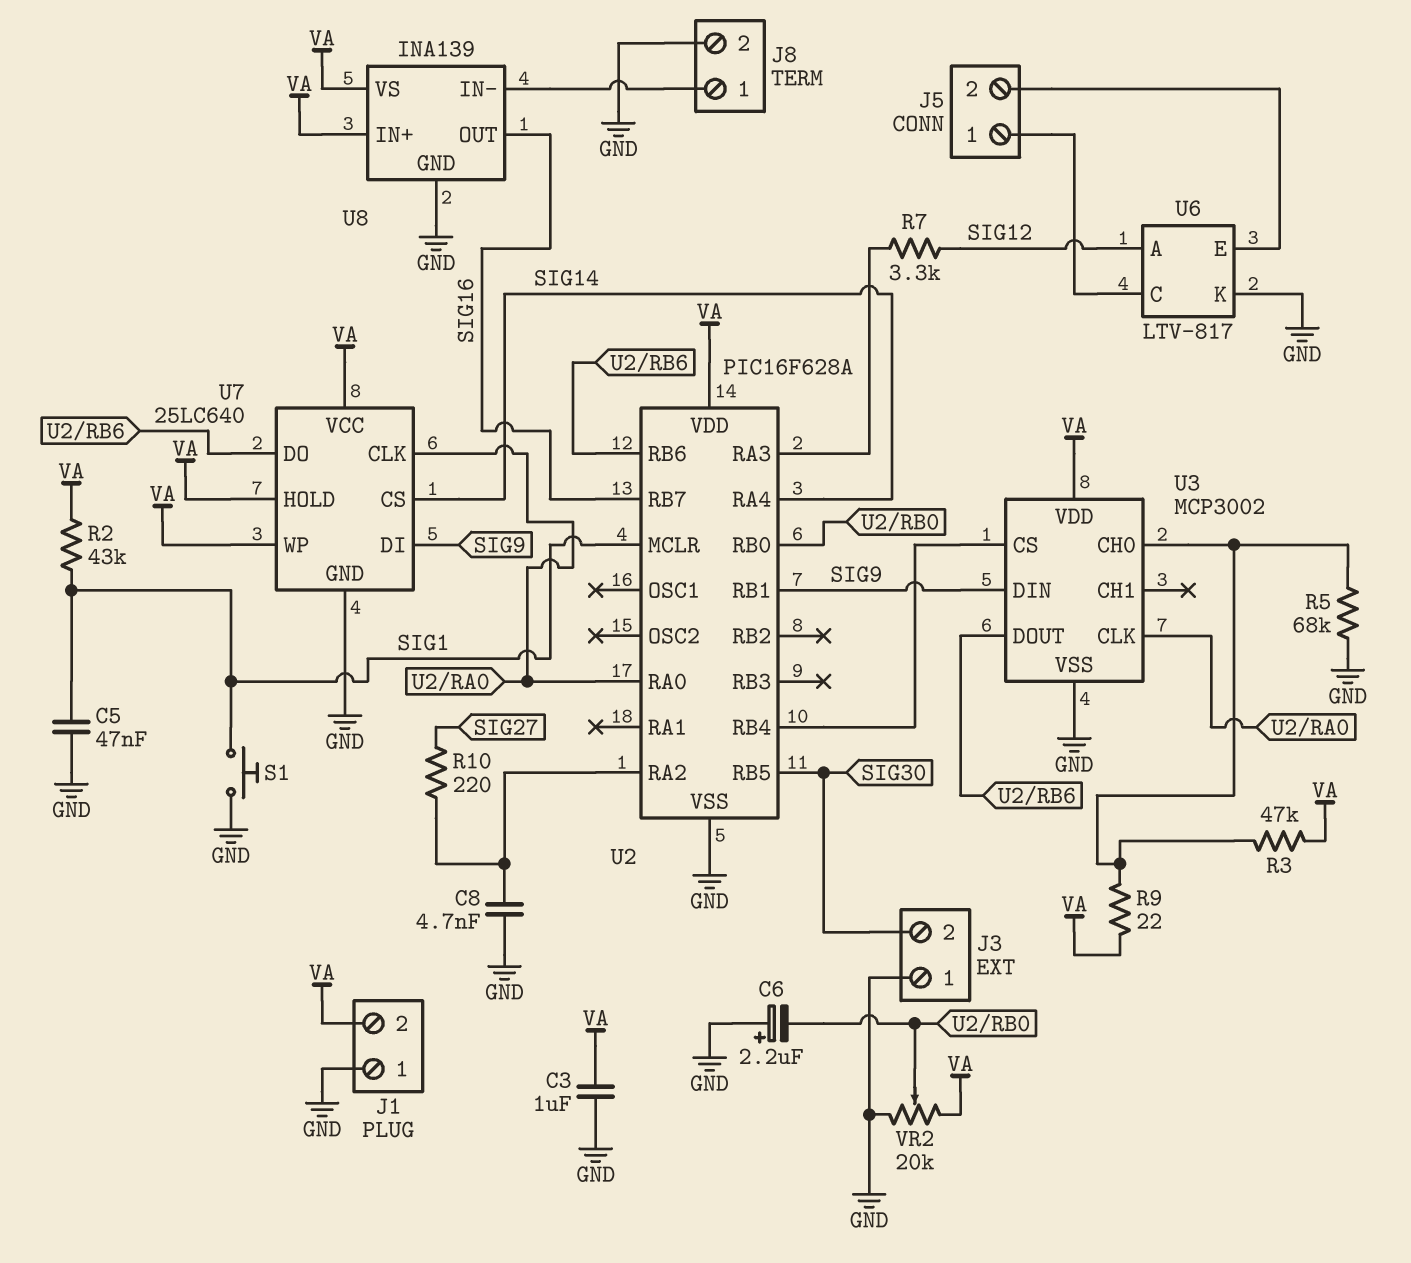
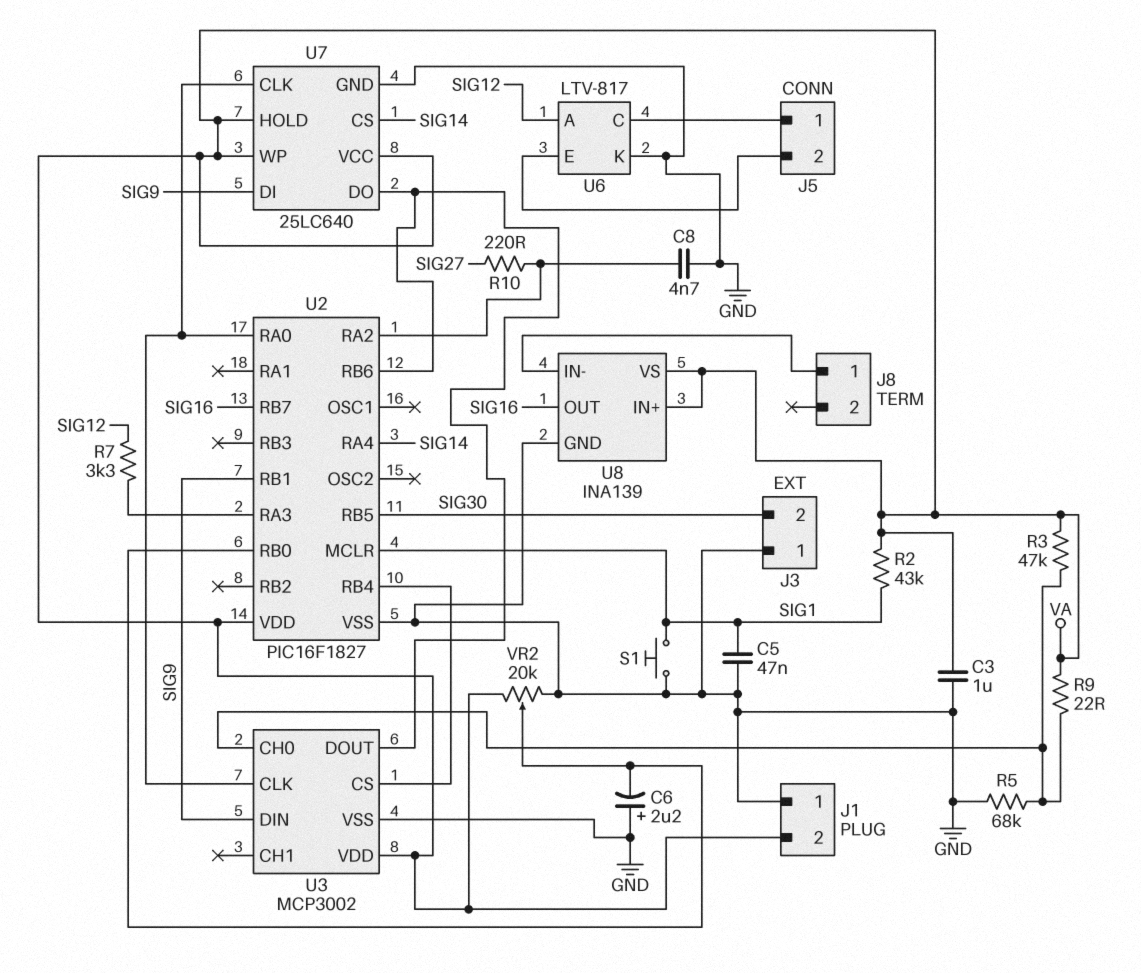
J8 pin 2: GND -> none
U2: PIC16F628A -> PIC16F1827

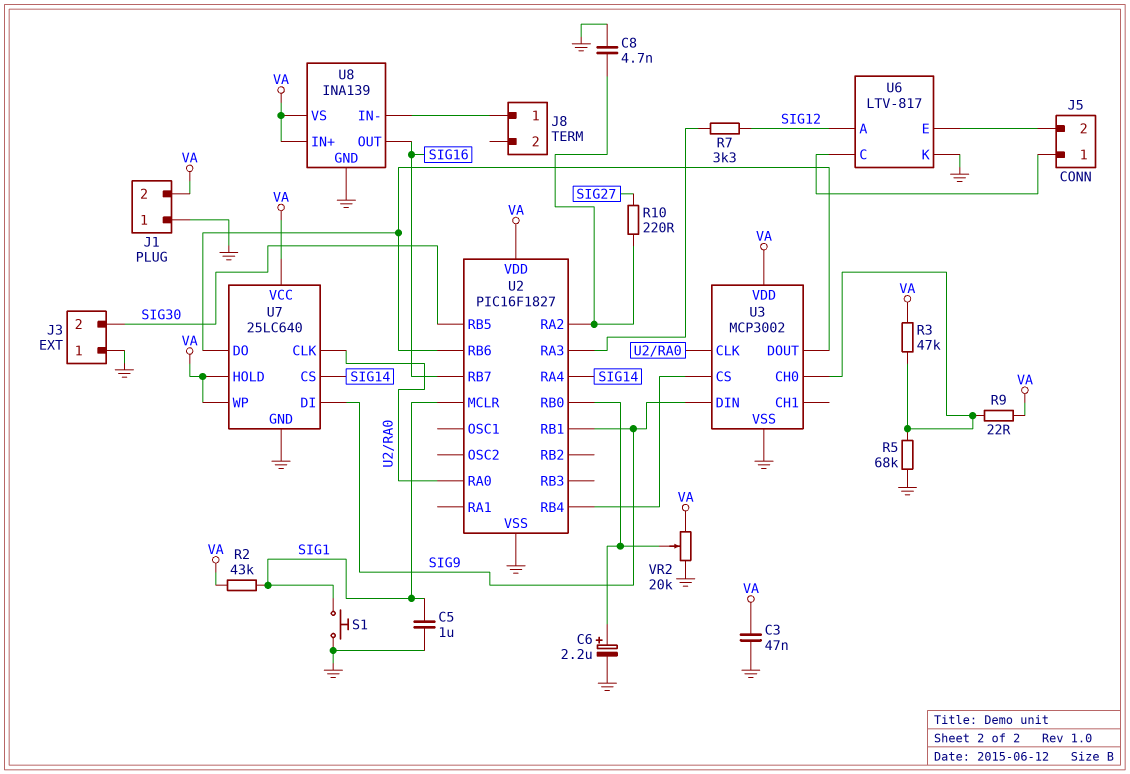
C3: 1uF (GND, VA) -> 47nF (GND, VA)
C5: 47nF (GND, SIG1) -> 1uF (GND, SIG1)
C6: 2.2uF (plus GND, minus U2/RB0) -> 2.2uF (plus U2/RB0, minus GND)

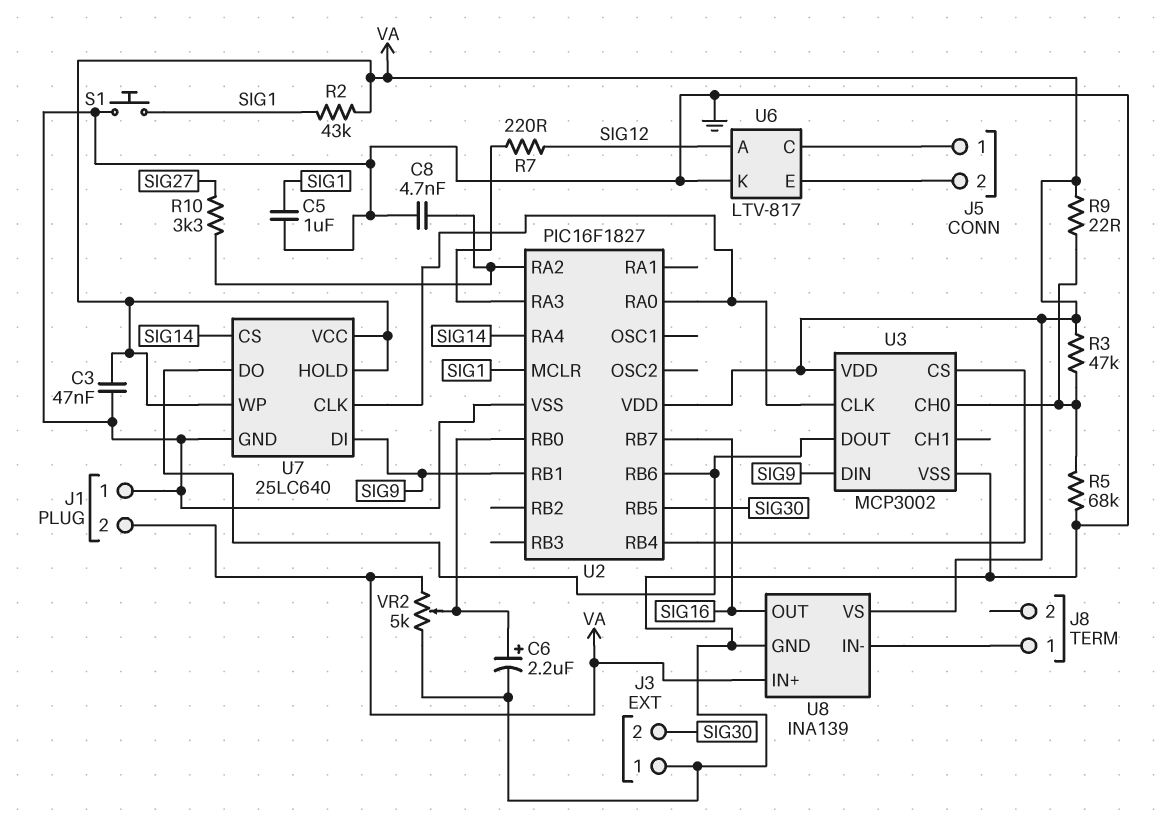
R7: 3.3k (SIG12, U2/RA3) -> 220 (SIG12, U2/RA3)
R10: 220 (SIG27, U2/RA2) -> 3.3k (SIG27, U2/RA2)
VR2: 20k (GND, VA, wiper U2/RB0) -> 5k (GND, VA, wiper U2/RB0)

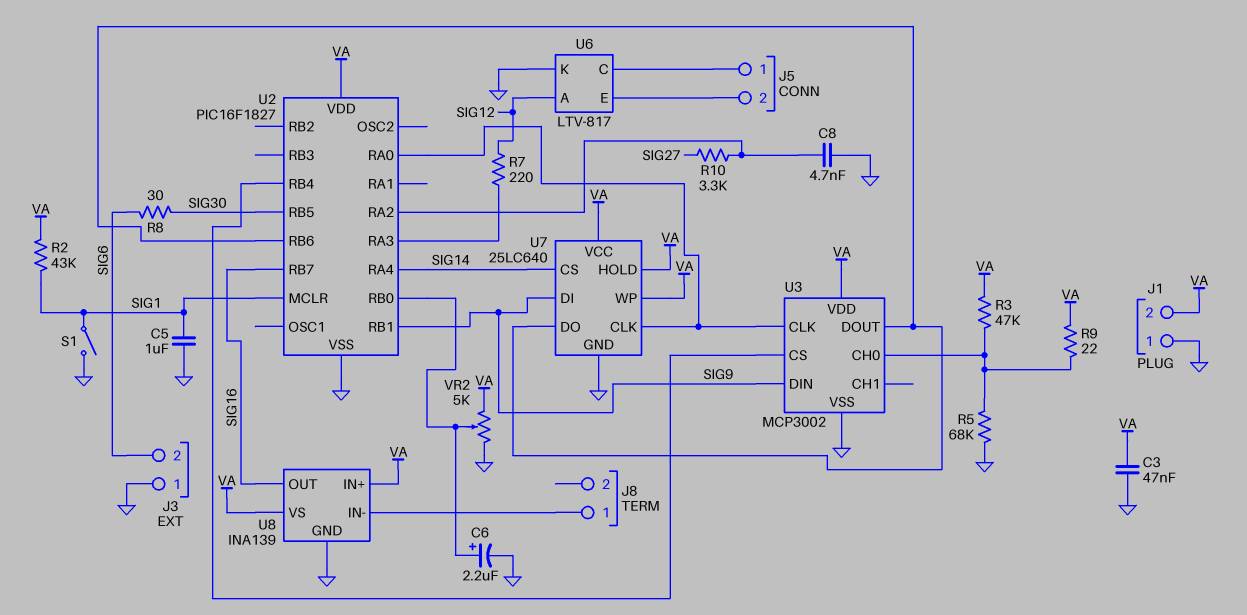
J3 pin 2: SIG30 -> SIG6
R8: none -> 30 (SIG6, SIG30)
S1: button (GND, SIG1) -> switch (GND, SIG1)

